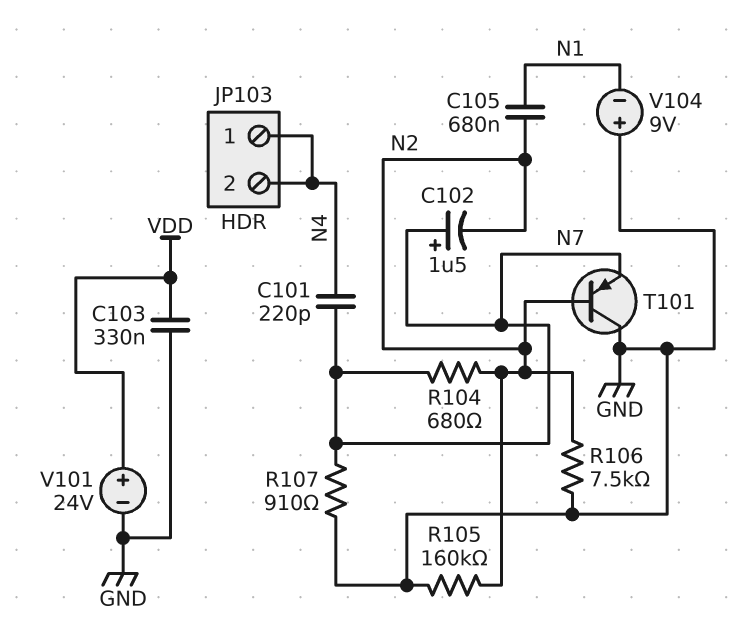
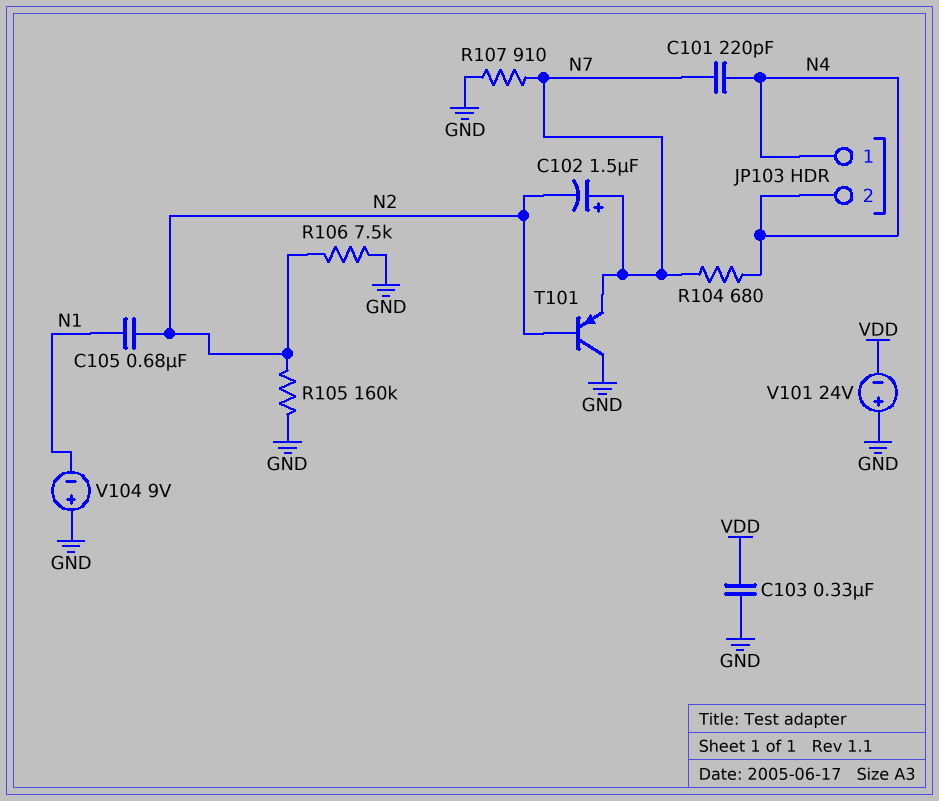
R104: 680 (N2, N7) -> 680 (N4, N7)
V101: 24V (plus VDD, minus GND) -> 24V (plus GND, minus VDD)

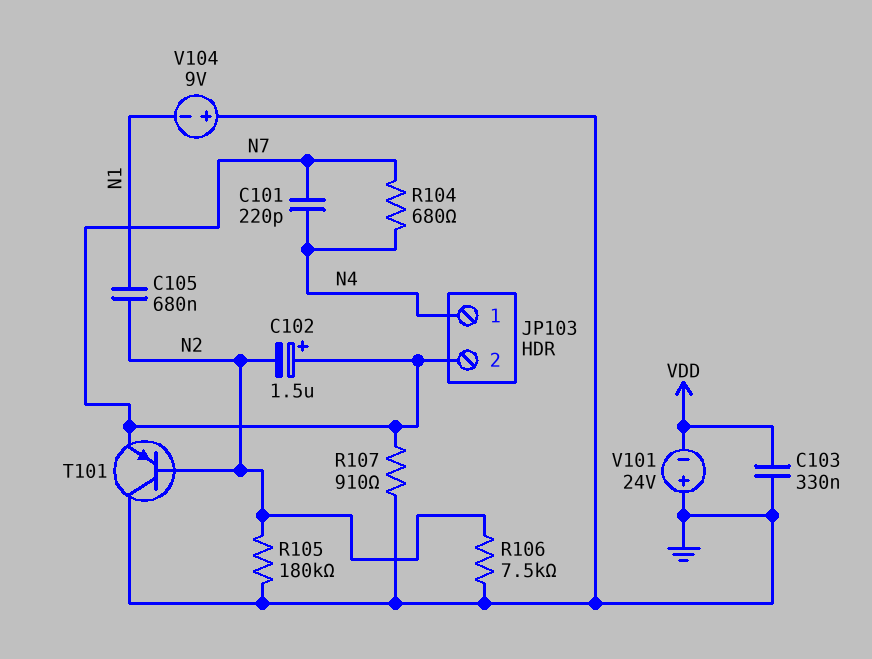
JP103 pin 2: N4 -> N7
R105: 160k (GND, N2) -> 180k (GND, N2)

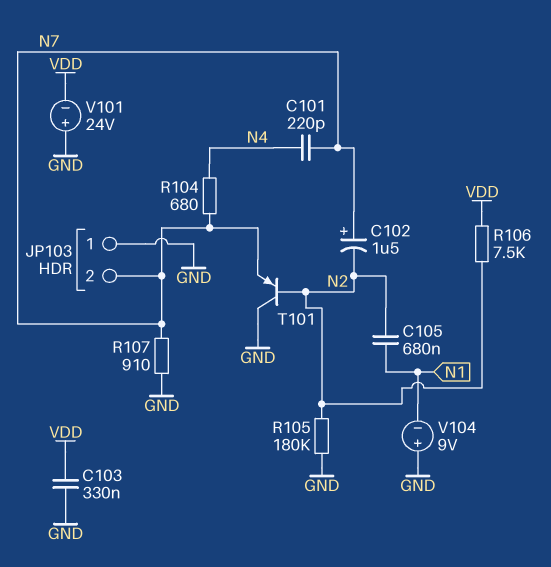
JP103 pin 1: N4 -> GND
R106: 7.5k (GND, N2) -> 7.5k (N2, VDD)

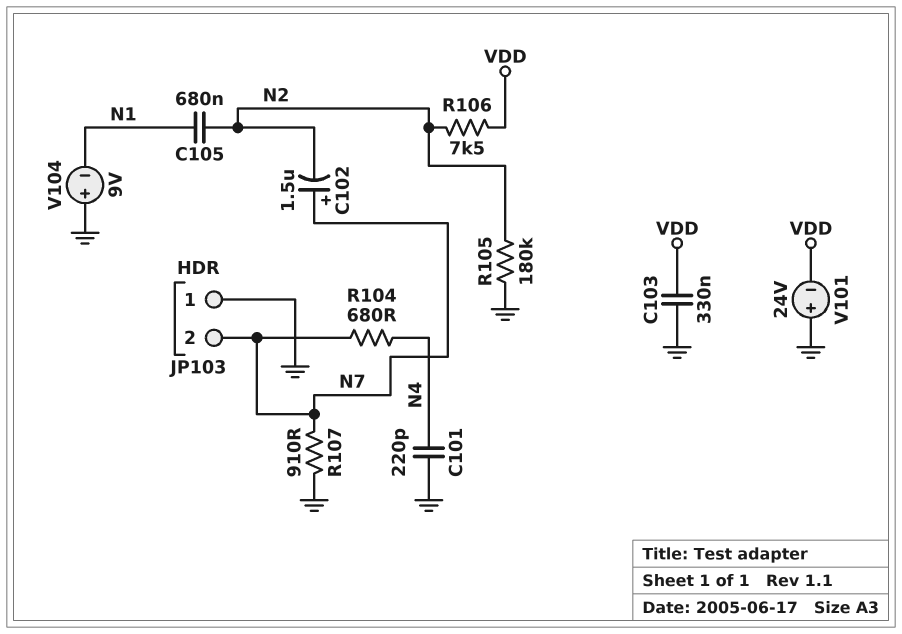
C101: 220pF (N4, N7) -> 220pF (GND, N4)
T101: PNP (B N2, C GND, E N7) -> none

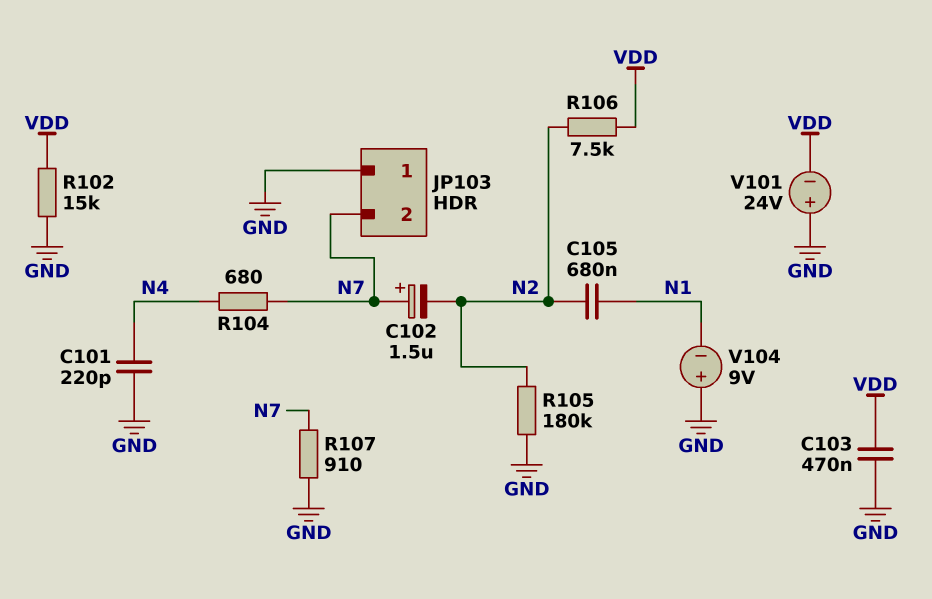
C103: 330nF (GND, VDD) -> 470nF (GND, VDD)
R102: none -> 15k (GND, VDD)

